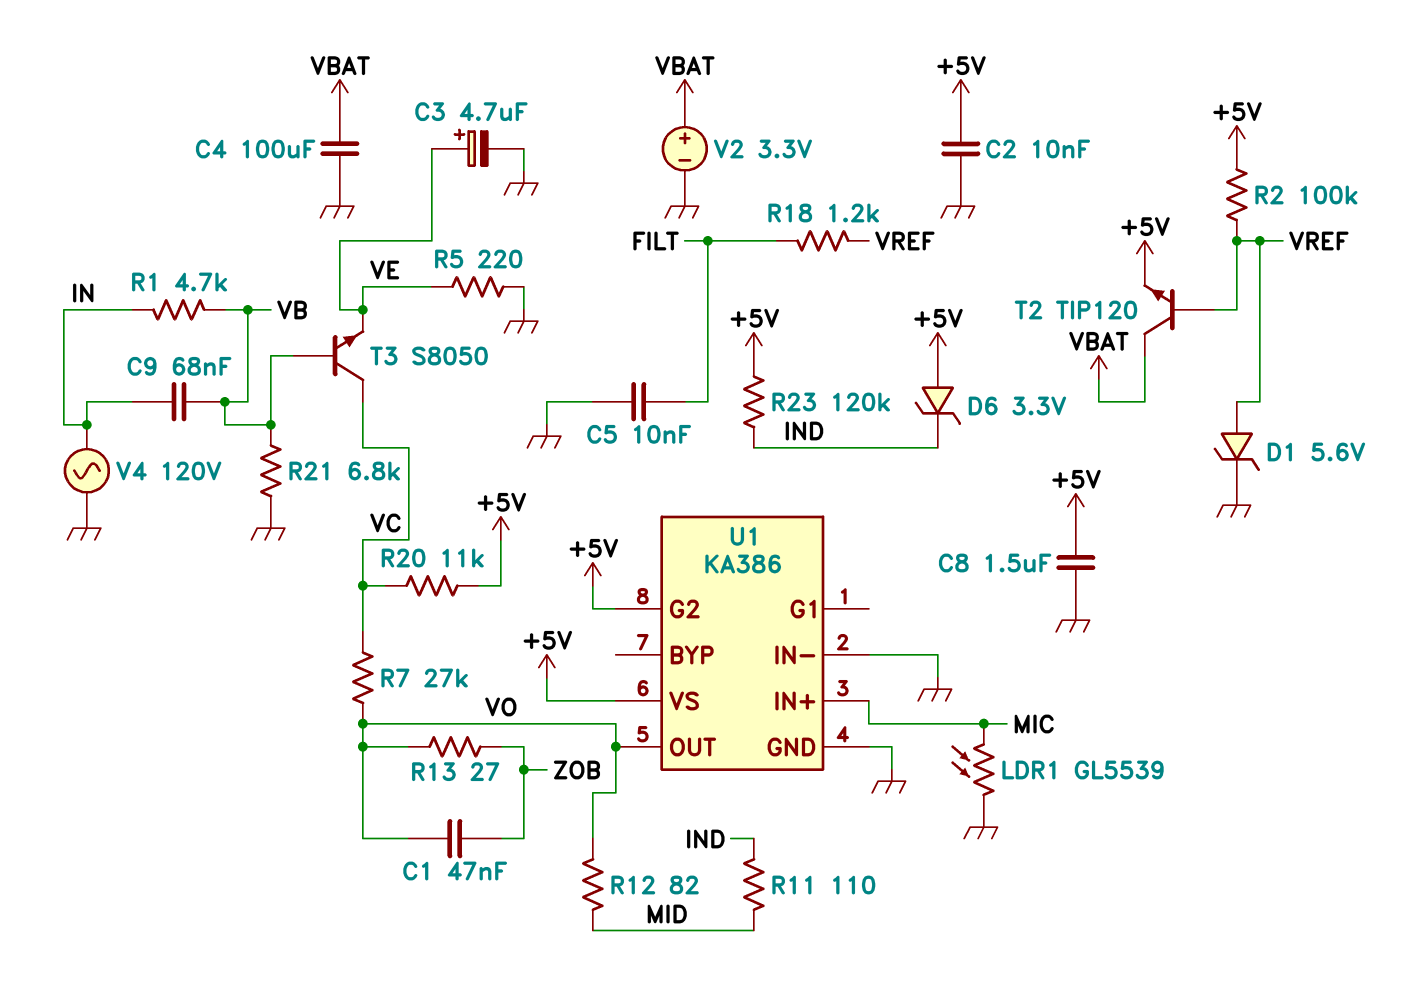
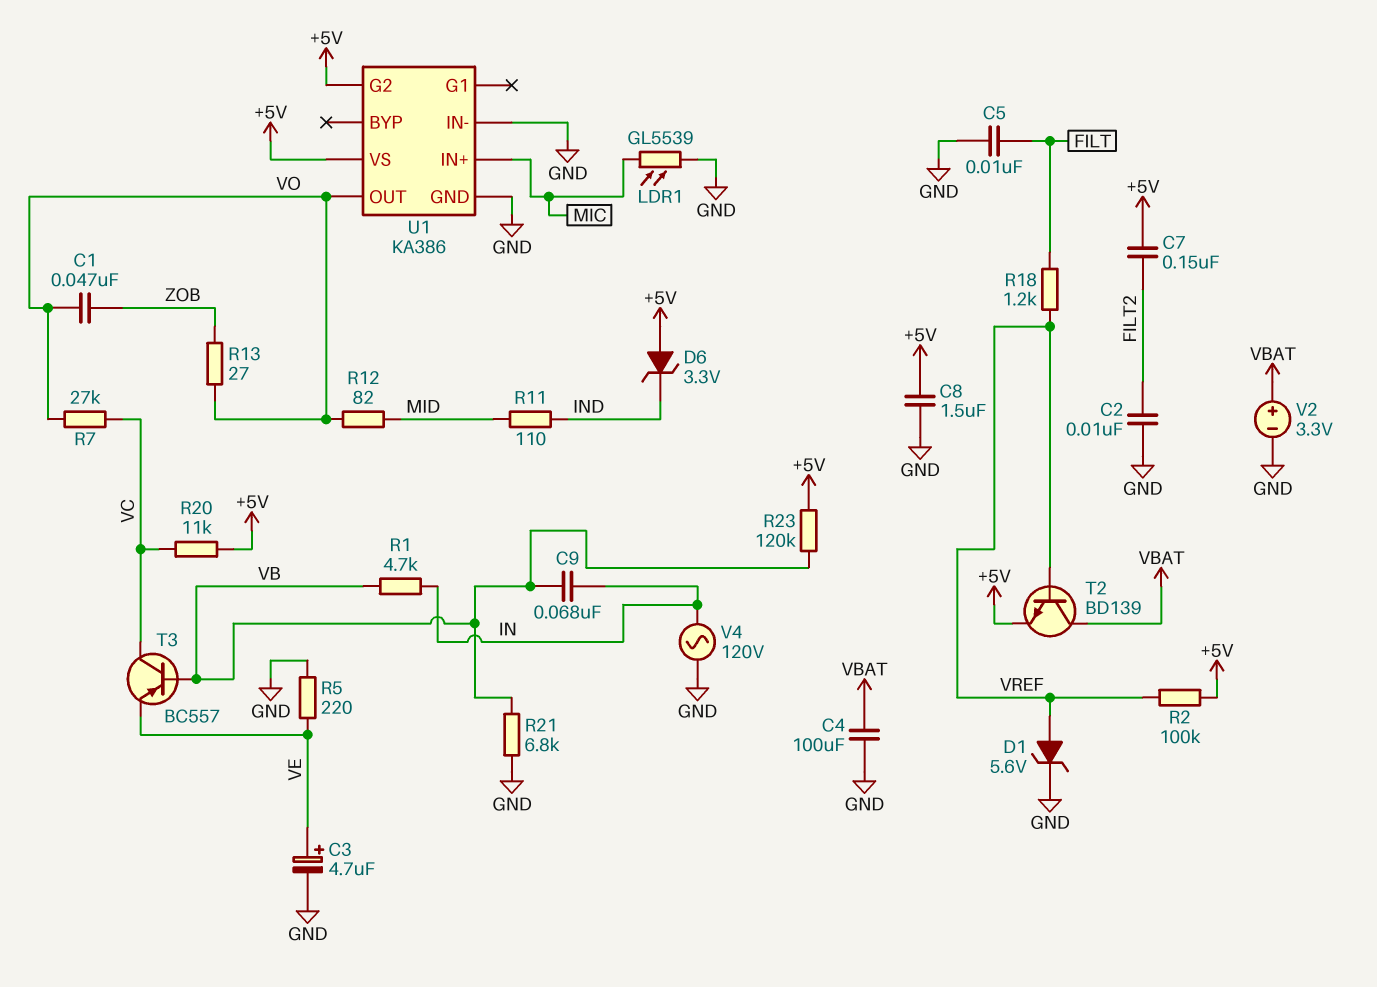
C2: 10nF (+5V, GND) -> 10nF (FILT2, GND)
C7: none -> 150nF (+5V, FILT2)
R23: 120k (+5V, IND) -> 120k (+5V, VB)
T2: NPN TIP120 (B VREF, C VBAT, E +5V) -> NPN BD139 (B VREF, C VBAT, E +5V)
T3: NPN S8050 (B VB, C VC, E VE) -> PNP BC557 (B VB, C VC, E VE)

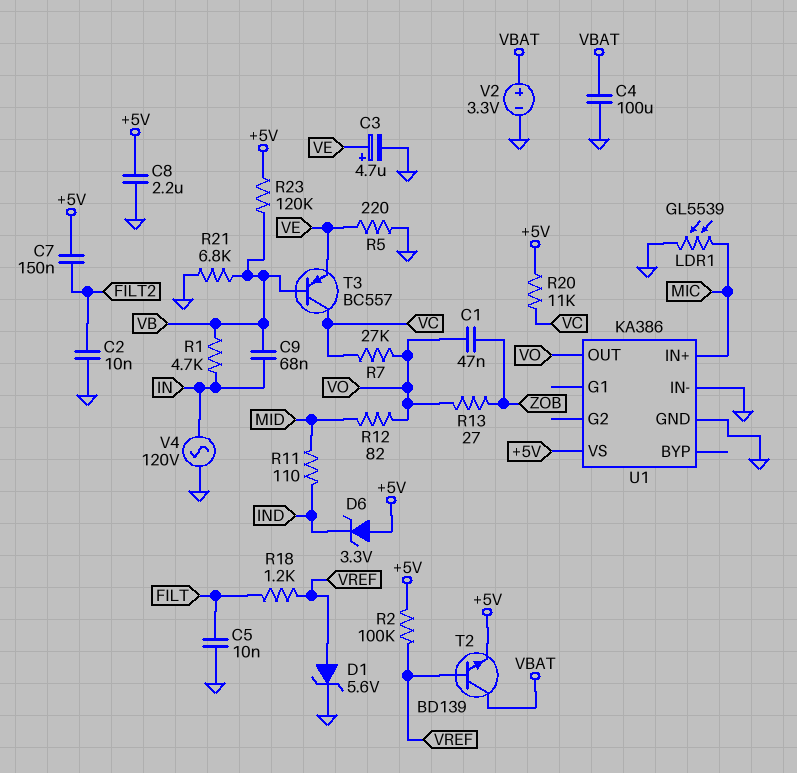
C8: 1.5uF (+5V, GND) -> 2.2uF (+5V, GND)
U1 pin G2: +5V -> none

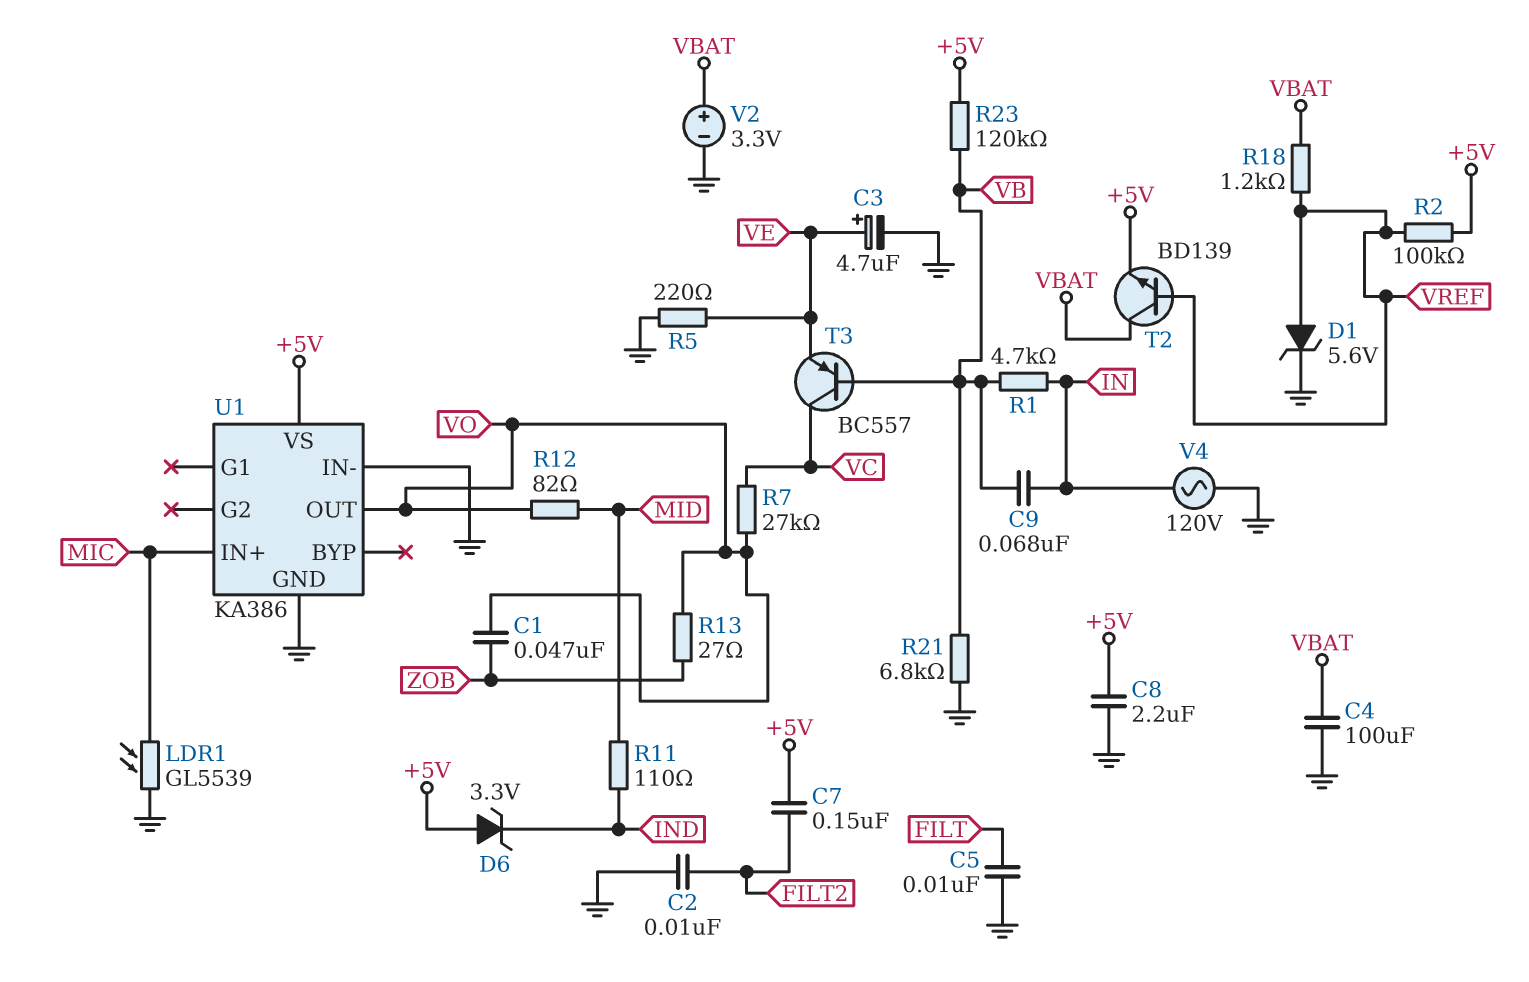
R18: 1.2k (FILT, VREF) -> 1.2k (VBAT, VREF)
R20: 11k (+5V, VC) -> none

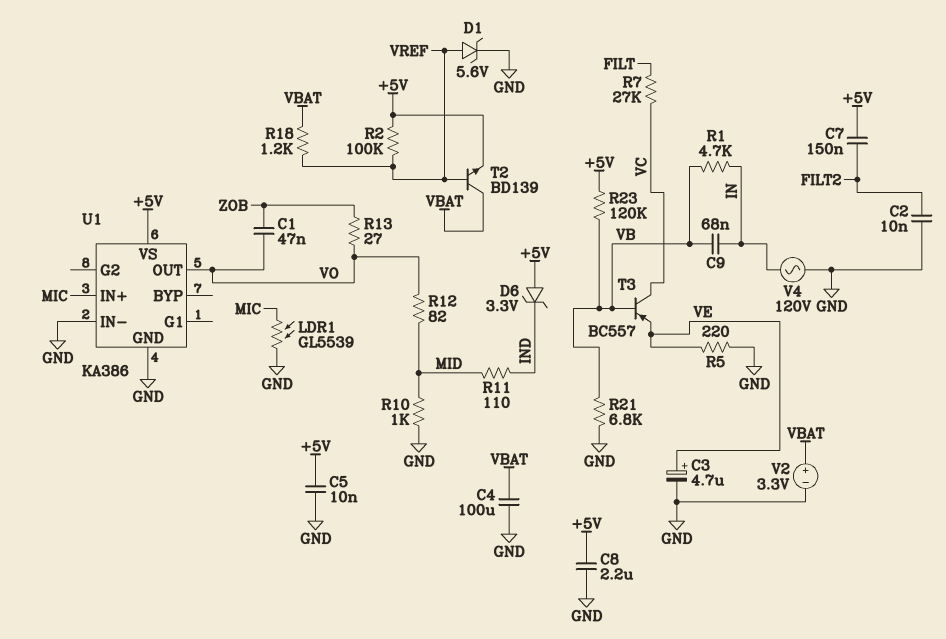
C5: 10nF (FILT, GND) -> 10nF (+5V, GND)
R7: 27k (VC, VO) -> 27k (FILT, VC)
R10: none -> 1k (GND, MID)

